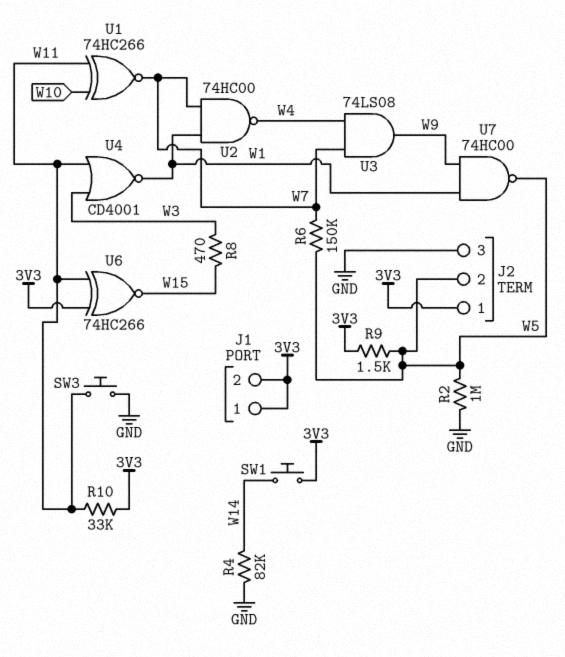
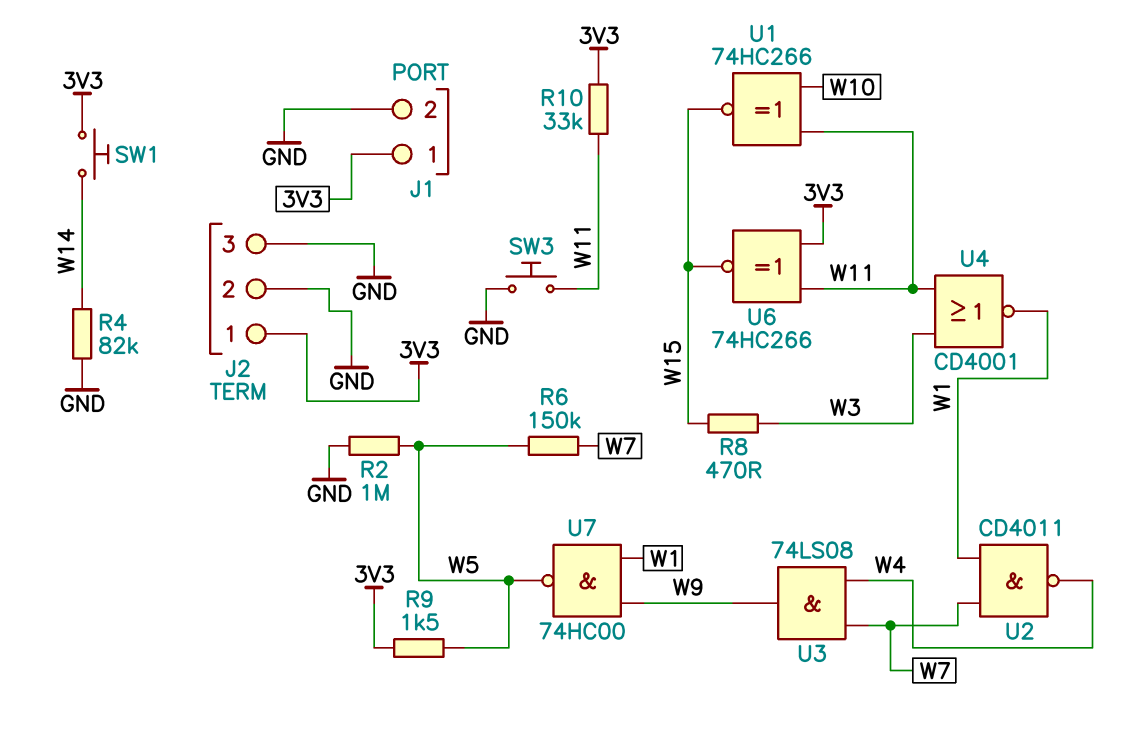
J1 pin 2: 3V3 -> GND
J2 pin 2: W5 -> GND
U1: XNOR 74HC266 (in W10, in W11, out W7) -> XNOR 74HC266 (in W10, in W11, out W15)
U2: NAND 74HC00 (in W1, in W7, out W4) -> NAND CD4011 (in W1, in W7, out W4)

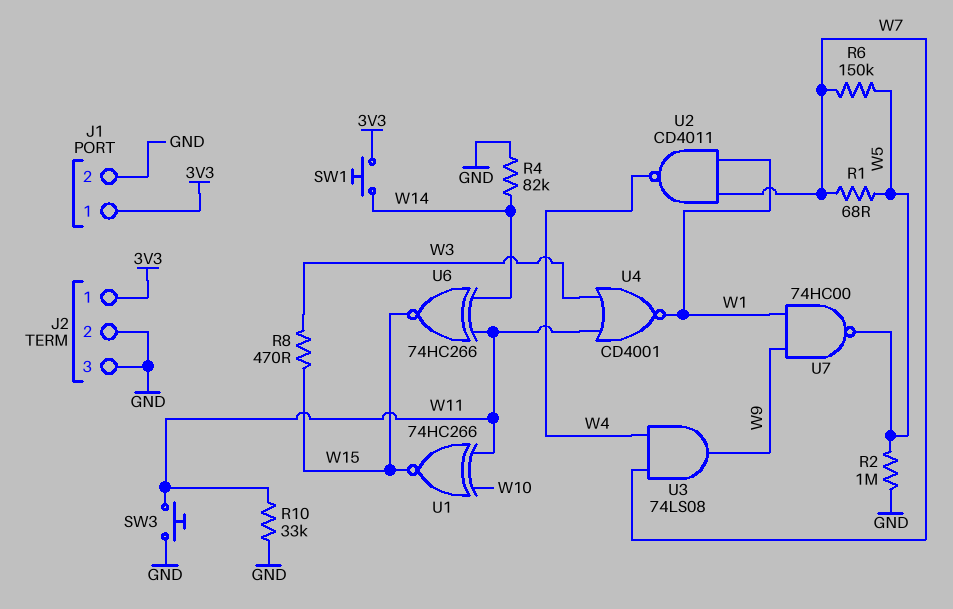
R1: none -> 68 (W5, W7)
R9: 1.5k (3V3, W5) -> none
R10: 33k (3V3, W11) -> 33k (GND, W11)
U6: XNOR 74HC266 (in 3V3, in W11, out W15) -> XNOR 74HC266 (in W11, in W14, out W15)

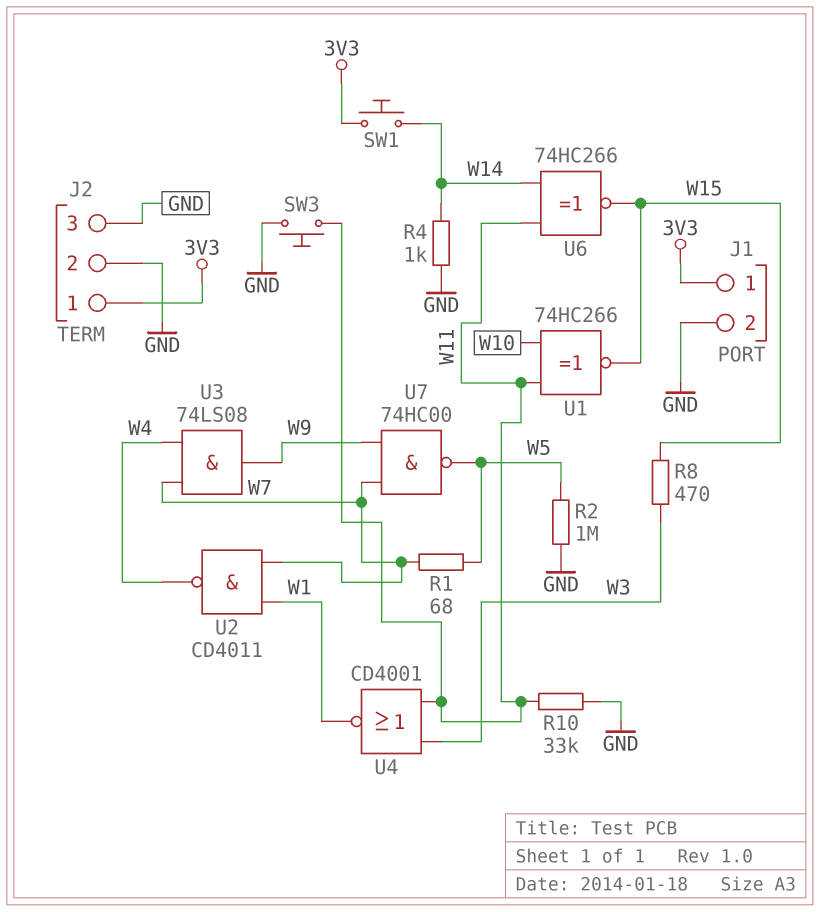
R4: 82k (GND, W14) -> 1k (GND, W14)
R6: 150k (W5, W7) -> none
U7: NAND 74HC00 (in W1, in W9, out W5) -> NAND 74HC00 (in W7, in W9, out W5)

